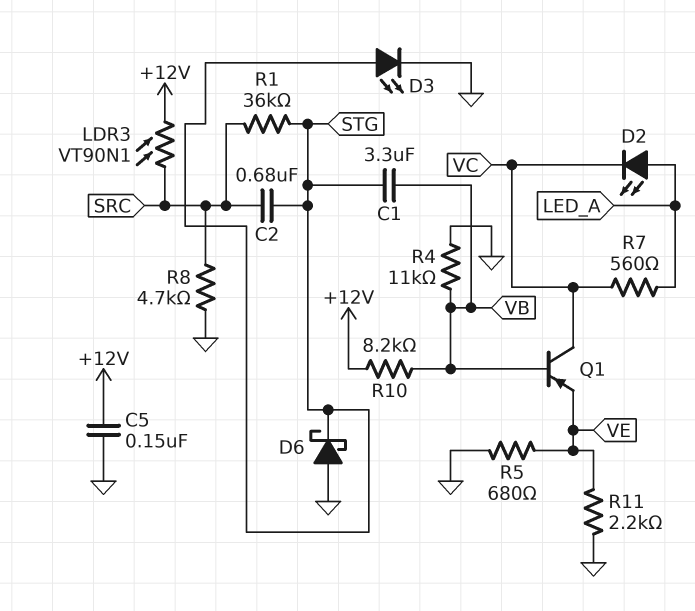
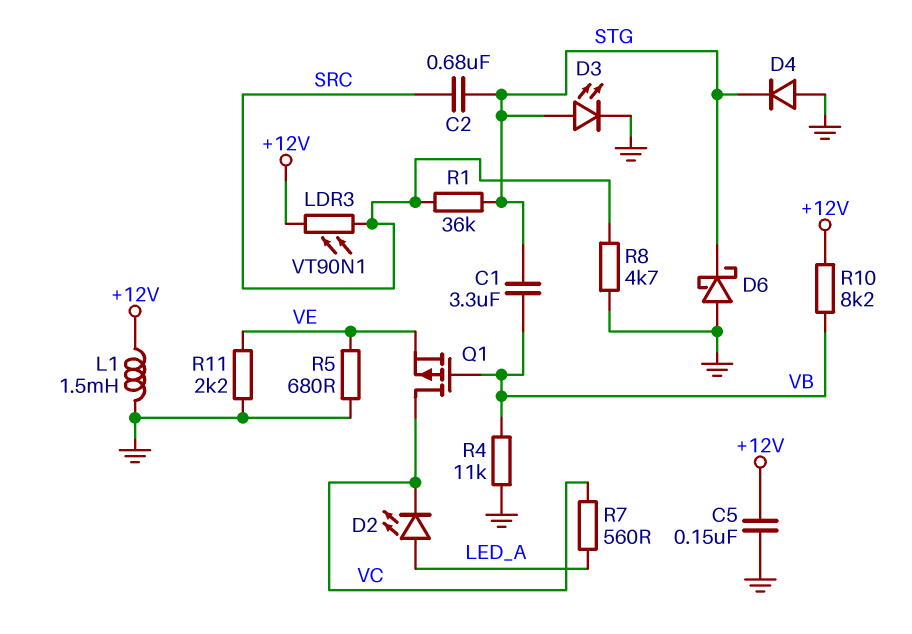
D4: none -> diode (A GND, K STG)
L1: none -> 1.5mH (+12V, GND)
Q1: PNP (B VB, C VC, E VE) -> PMOS (G VB, D VC, S VE)

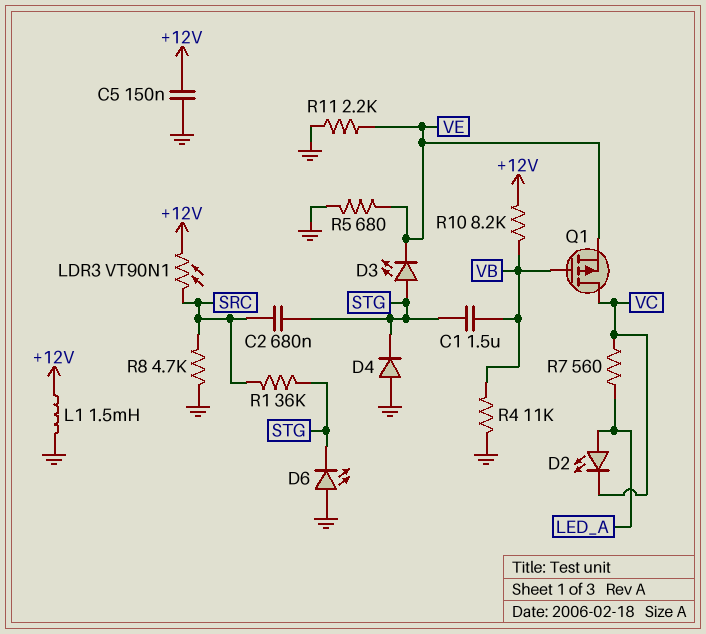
C1: 3.3uF (STG, VB) -> 1.5uF (STG, VB)
D3: LED (A STG, K GND) -> LED (A STG, K VE)
D6: schottky (A GND, K STG) -> LED (A GND, K STG)

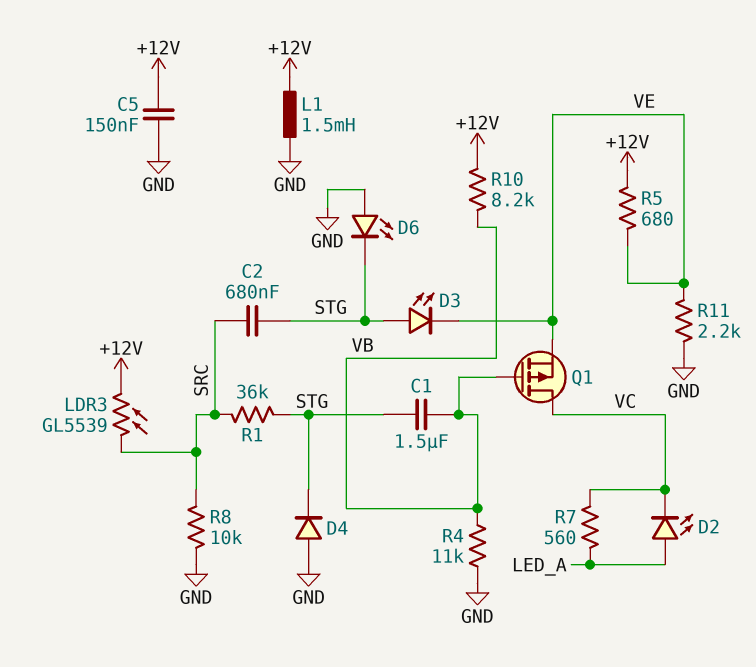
LDR3: VT90N1 (+12V, SRC) -> GL5539 (+12V, SRC)
R5: 680 (GND, VE) -> 680 (+12V, VE)
R8: 4.7k (GND, SRC) -> 10k (GND, SRC)

